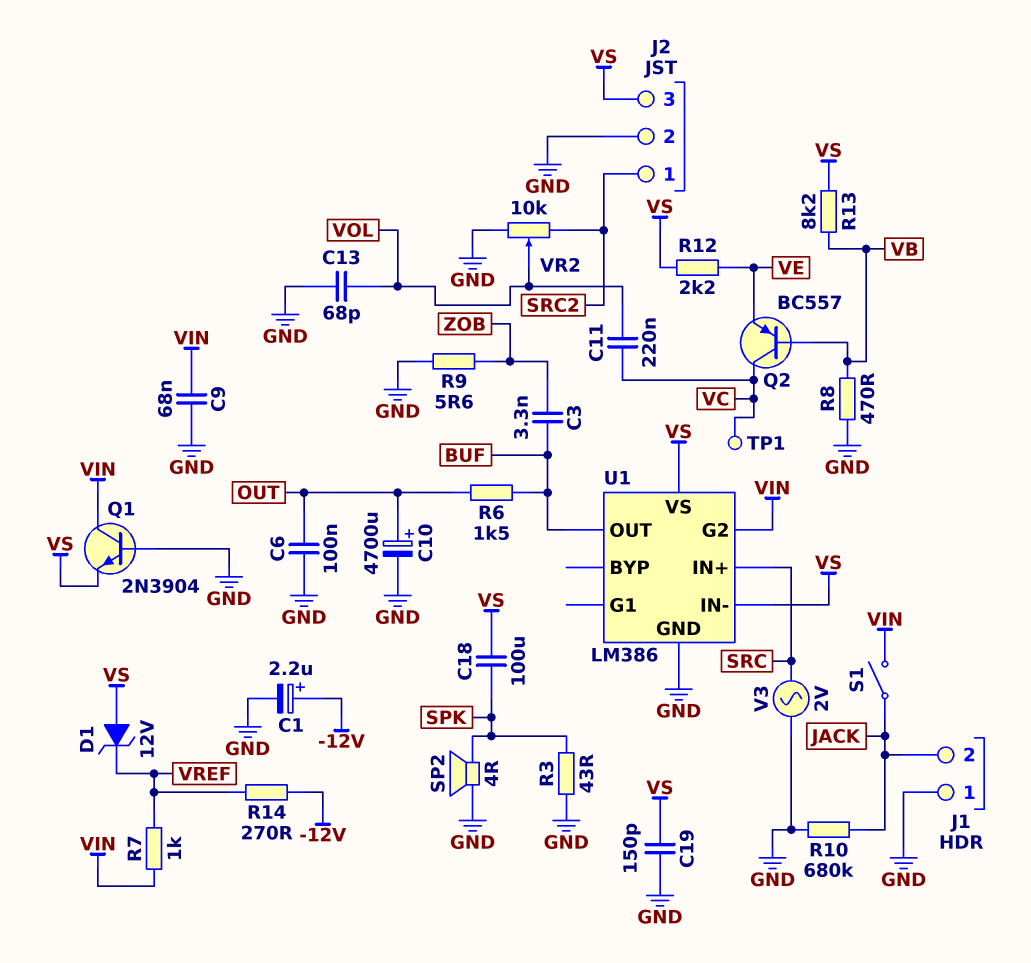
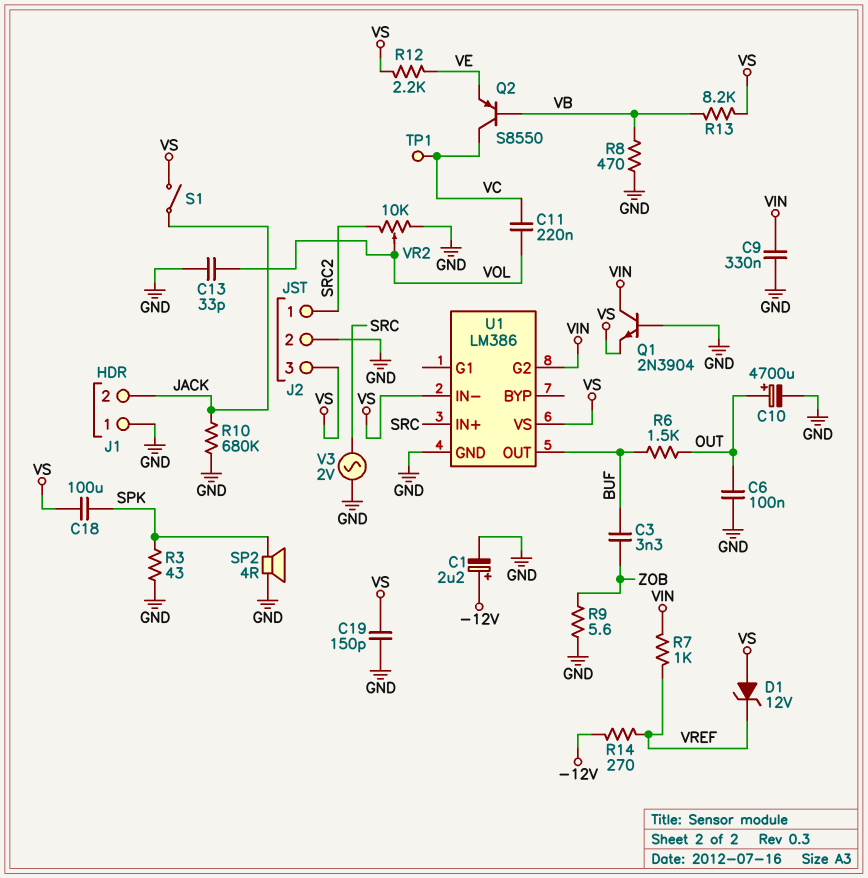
C9: 68nF (GND, VIN) -> 330nF (GND, VIN)
C13: 68pF (GND, VOL) -> 33pF (GND, VOL)
Q2: PNP BC557 (B VB, C VC, E VE) -> PNP S8550 (B VB, C VC, E VE)
S1: switch (JACK, VIN) -> switch (JACK, VS)

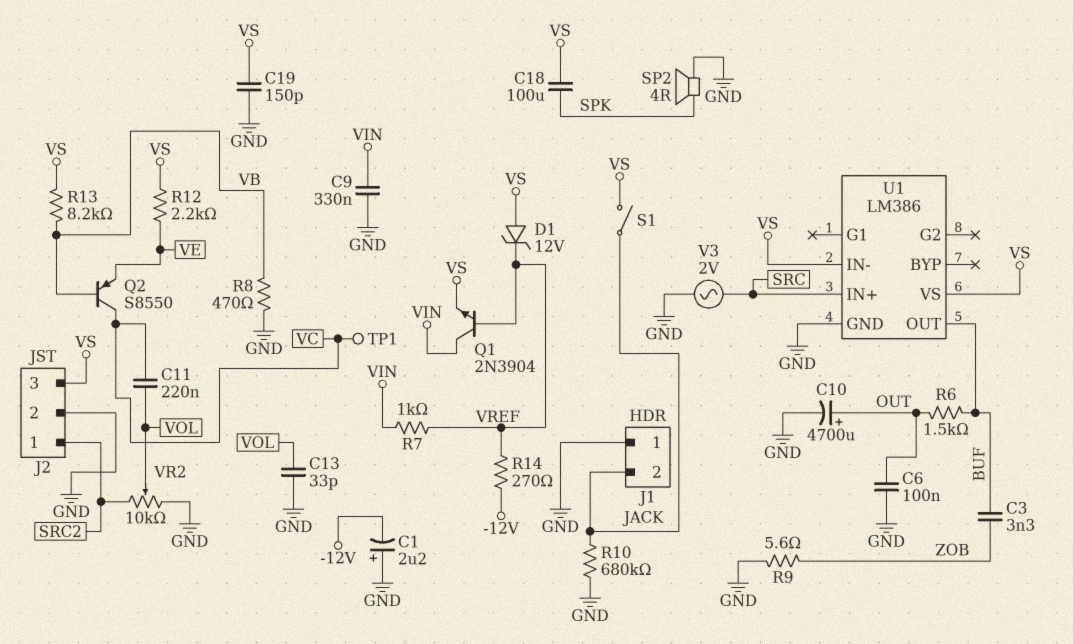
C1: 2.2uF (plus -12V, minus GND) -> 2.2uF (plus GND, minus -12V)
Q1: NPN 2N3904 (B GND, C VIN, E VS) -> NPN 2N3904 (B VREF, C VIN, E VS)
R3: 43 (GND, SPK) -> none
U1 pin G2: VIN -> none

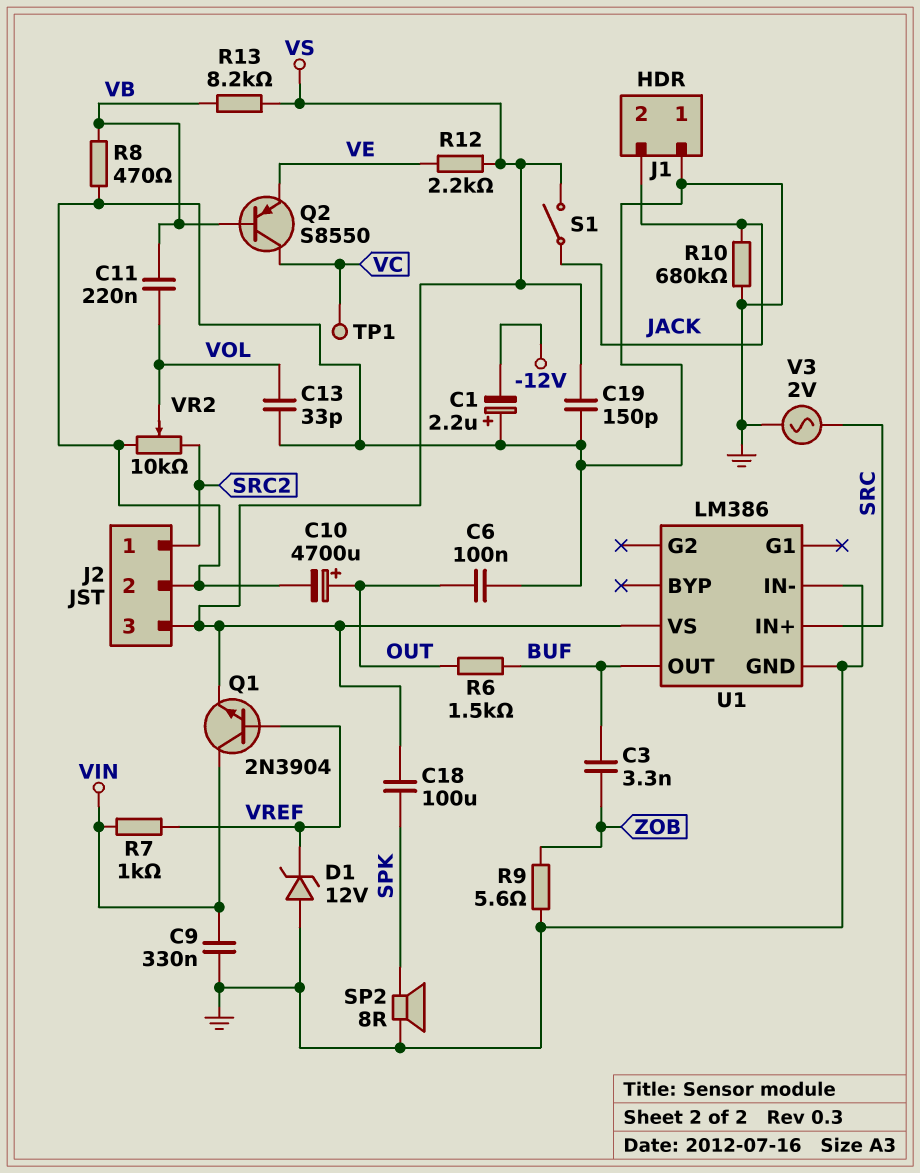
C11: 220nF (VC, VOL) -> 220nF (VB, VOL)
D1: zener 12V (A VS, K VREF) -> zener 12V (A GND, K VREF)
R14: 270 (-12V, VREF) -> none
SP2: speaker 4R (GND, SPK) -> speaker 8R (GND, SPK)
U1 pin IN-: VS -> GND

